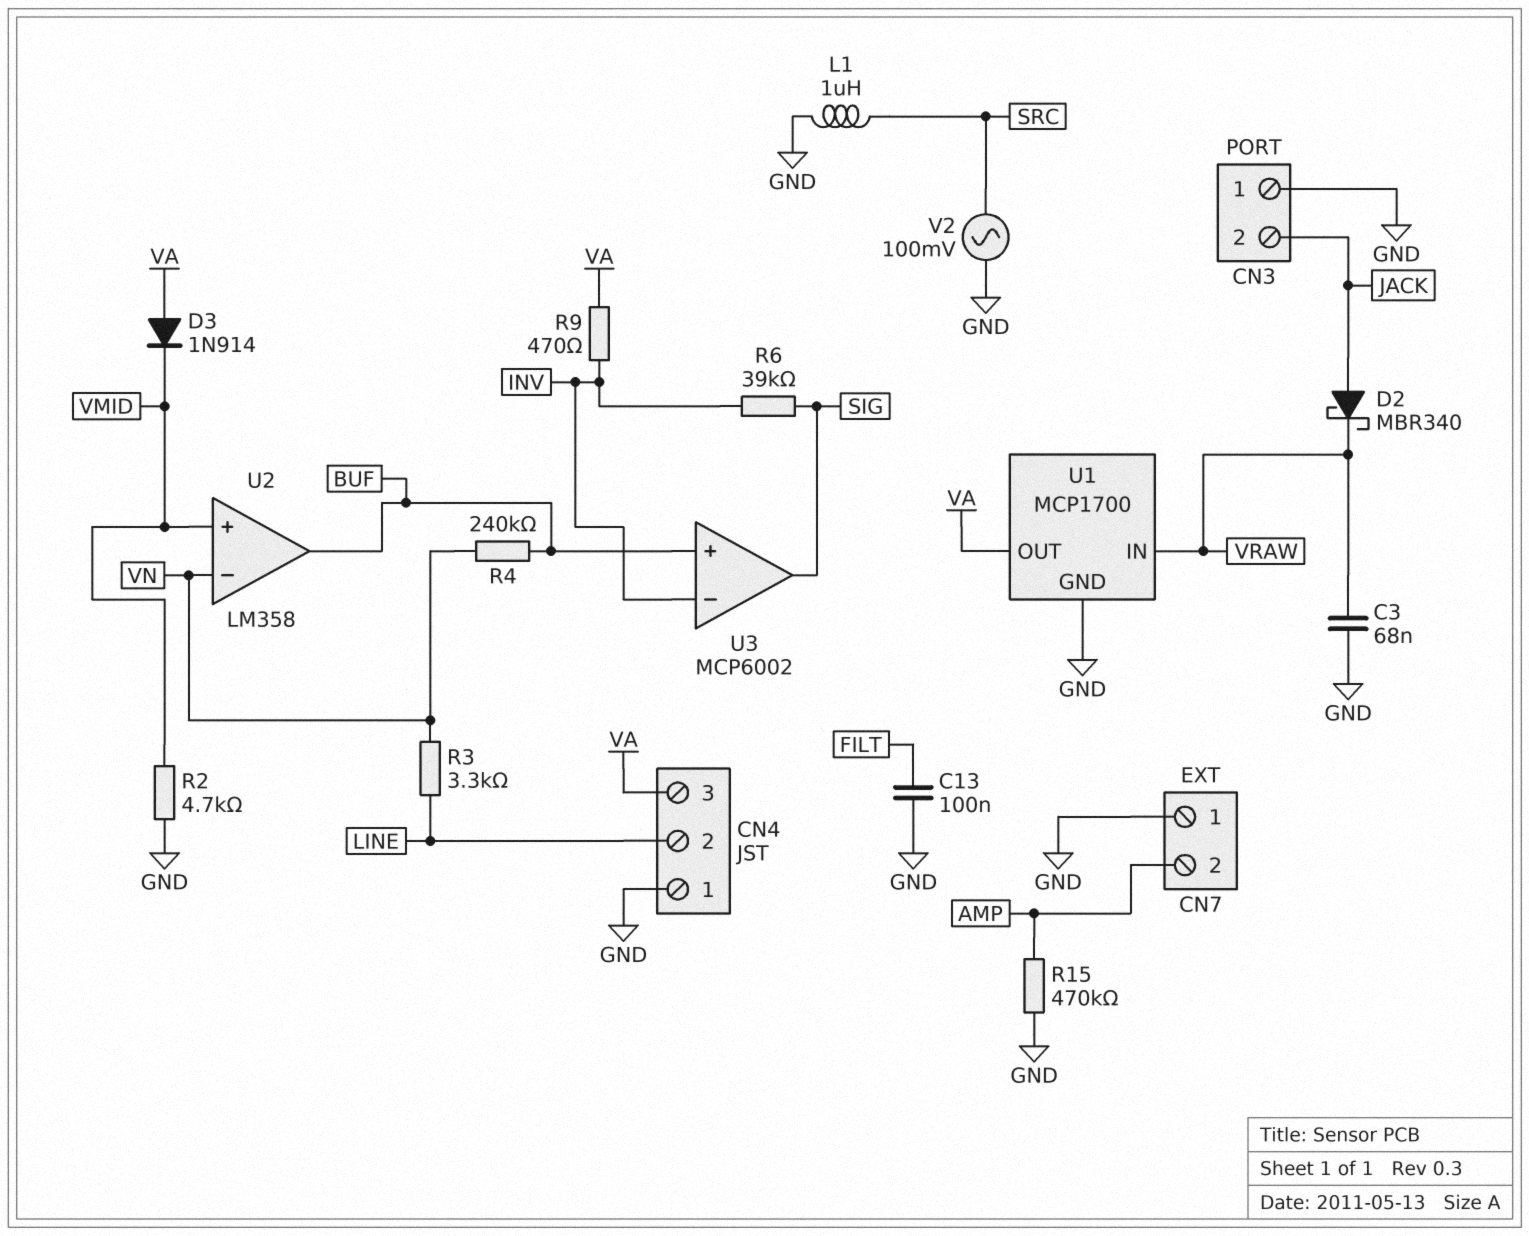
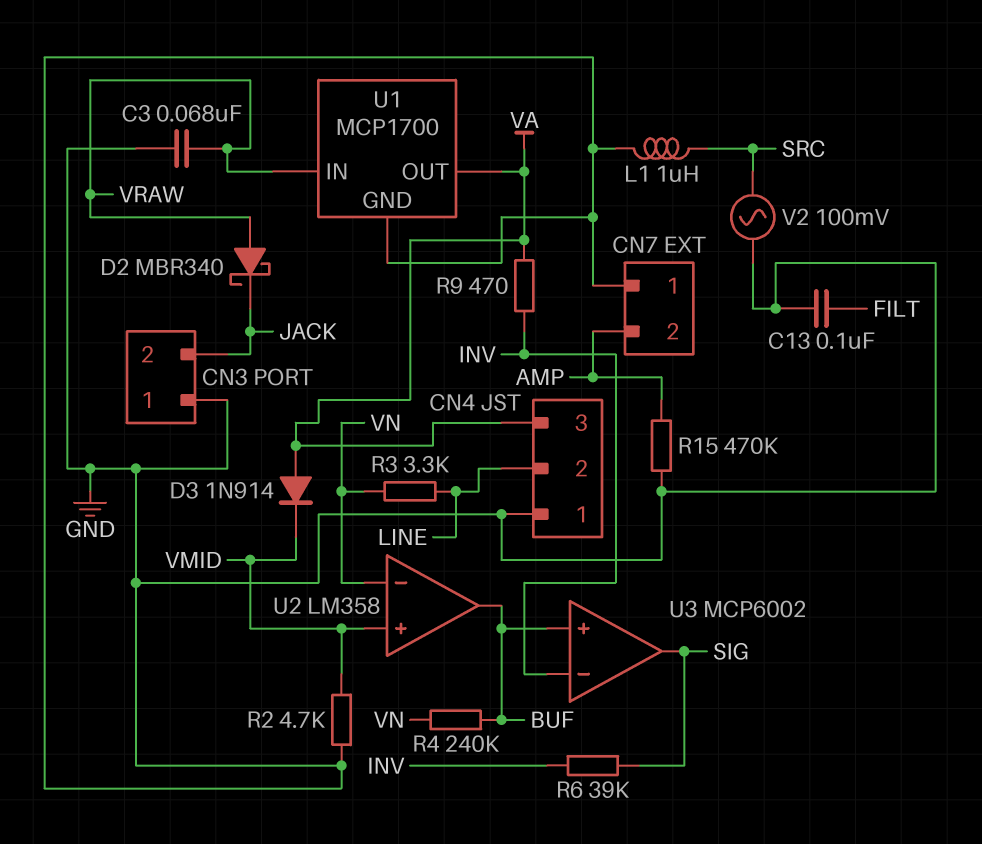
D2: schottky MBR340 (A JACK, K VRAW) -> schottky MBR340 (A VRAW, K JACK)

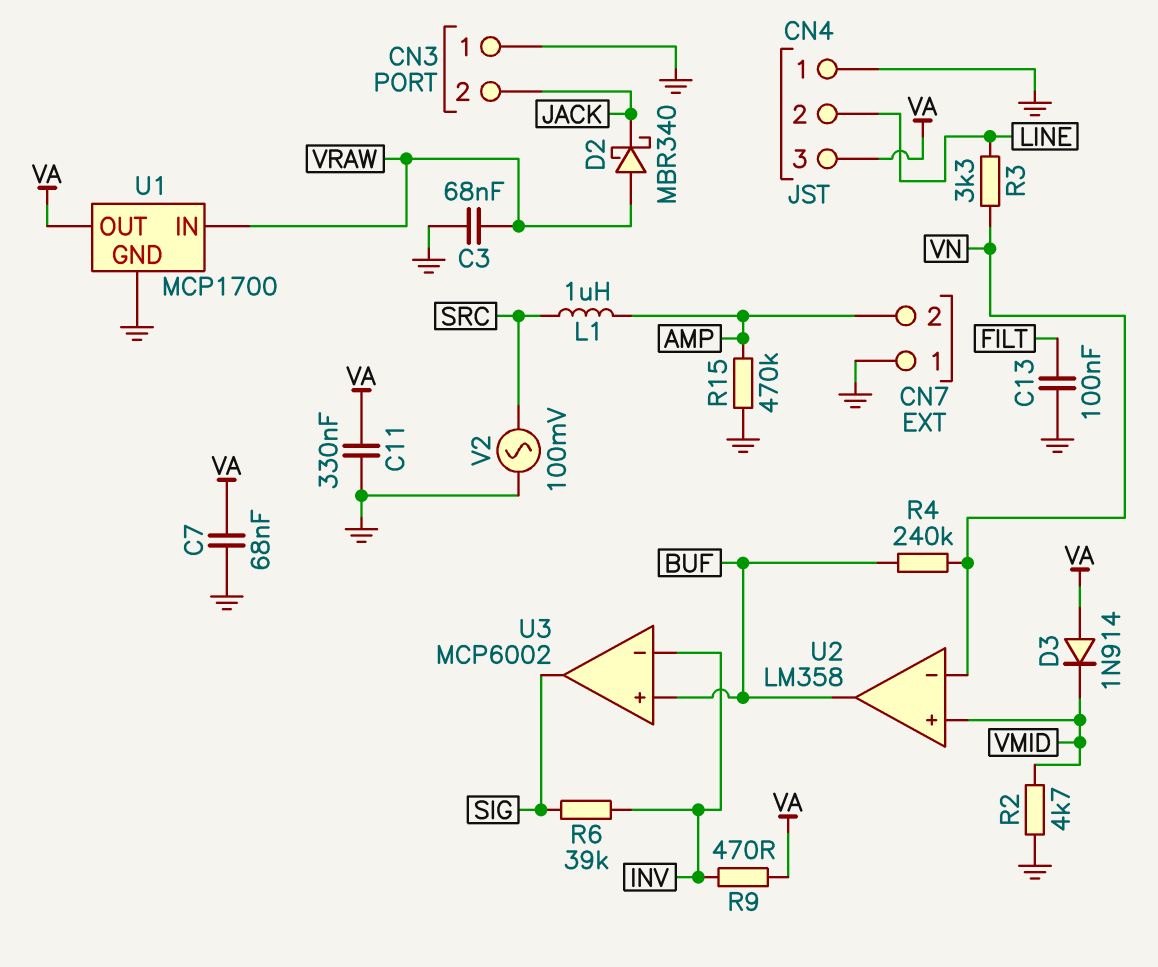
C7: none -> 68nF (GND, VA)
C11: none -> 330nF (GND, VA)
L1: 1uH (GND, SRC) -> 1uH (AMP, SRC)

